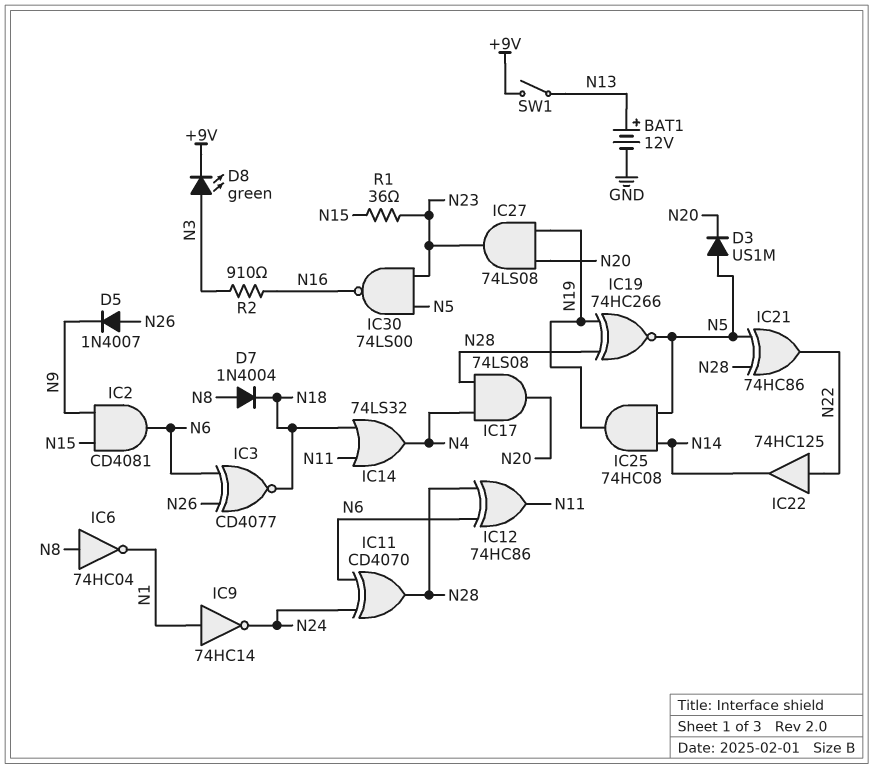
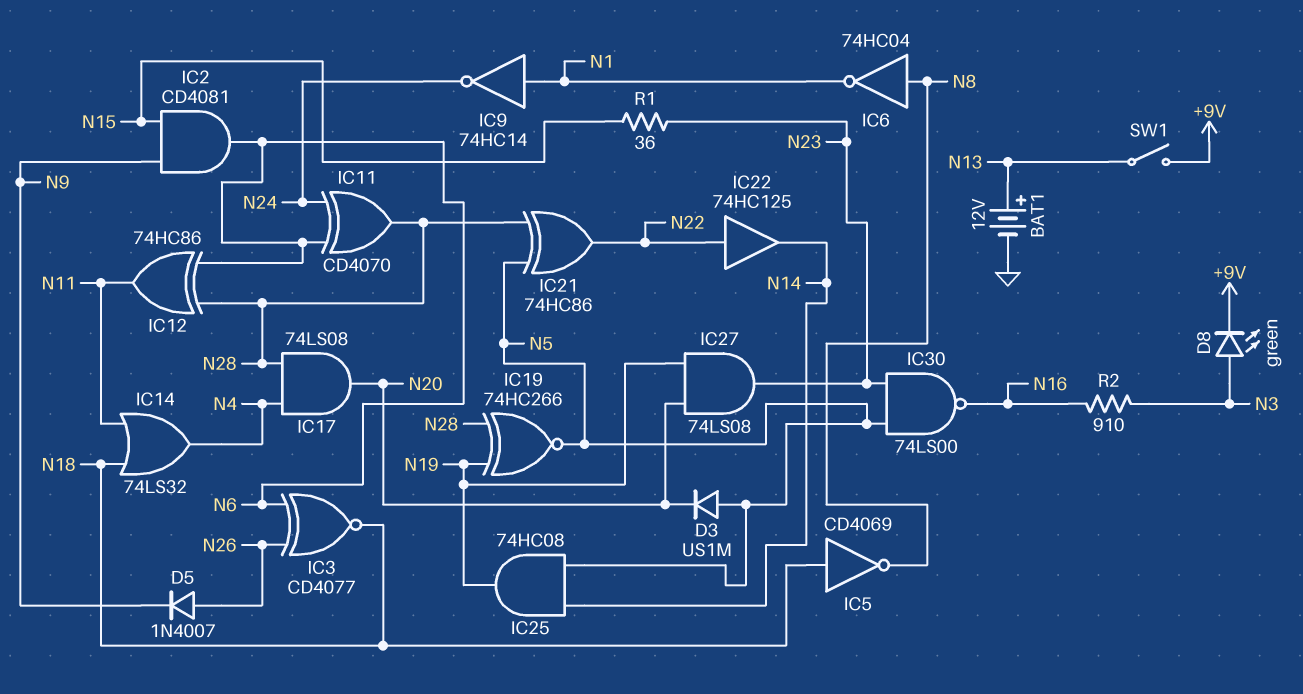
D7: diode 1N4004 (A N8, K N18) -> none
IC5: none -> NOT CD4069 (in N18, out N8)

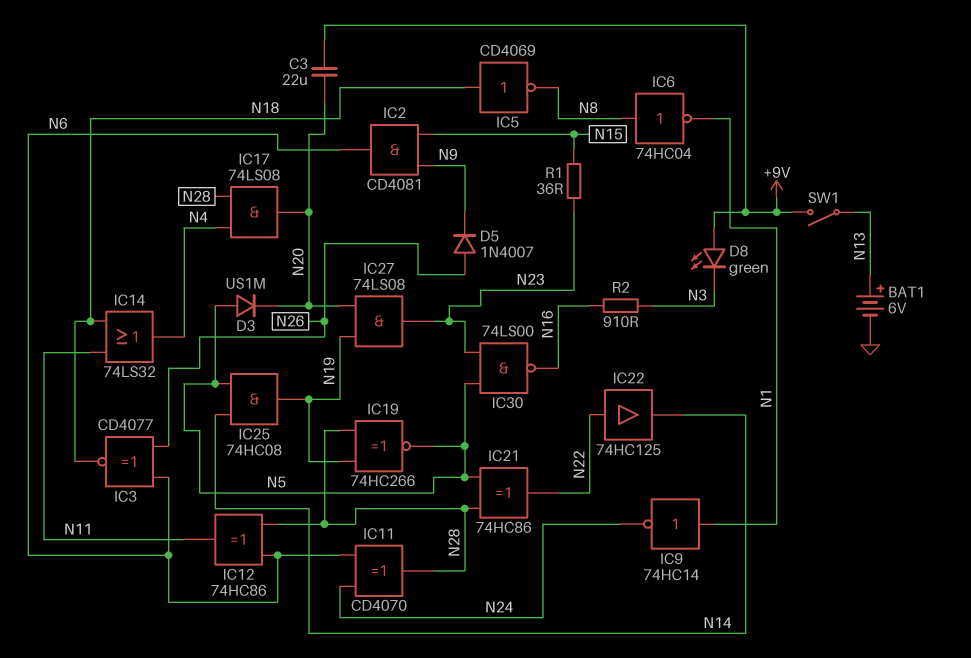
BAT1: 12V (plus N13, minus GND) -> 6V (plus N13, minus GND)
C3: none -> 22uF (+9V, N20)
D8: LED green (A N3, K +9V) -> LED green (A +9V, K N3)

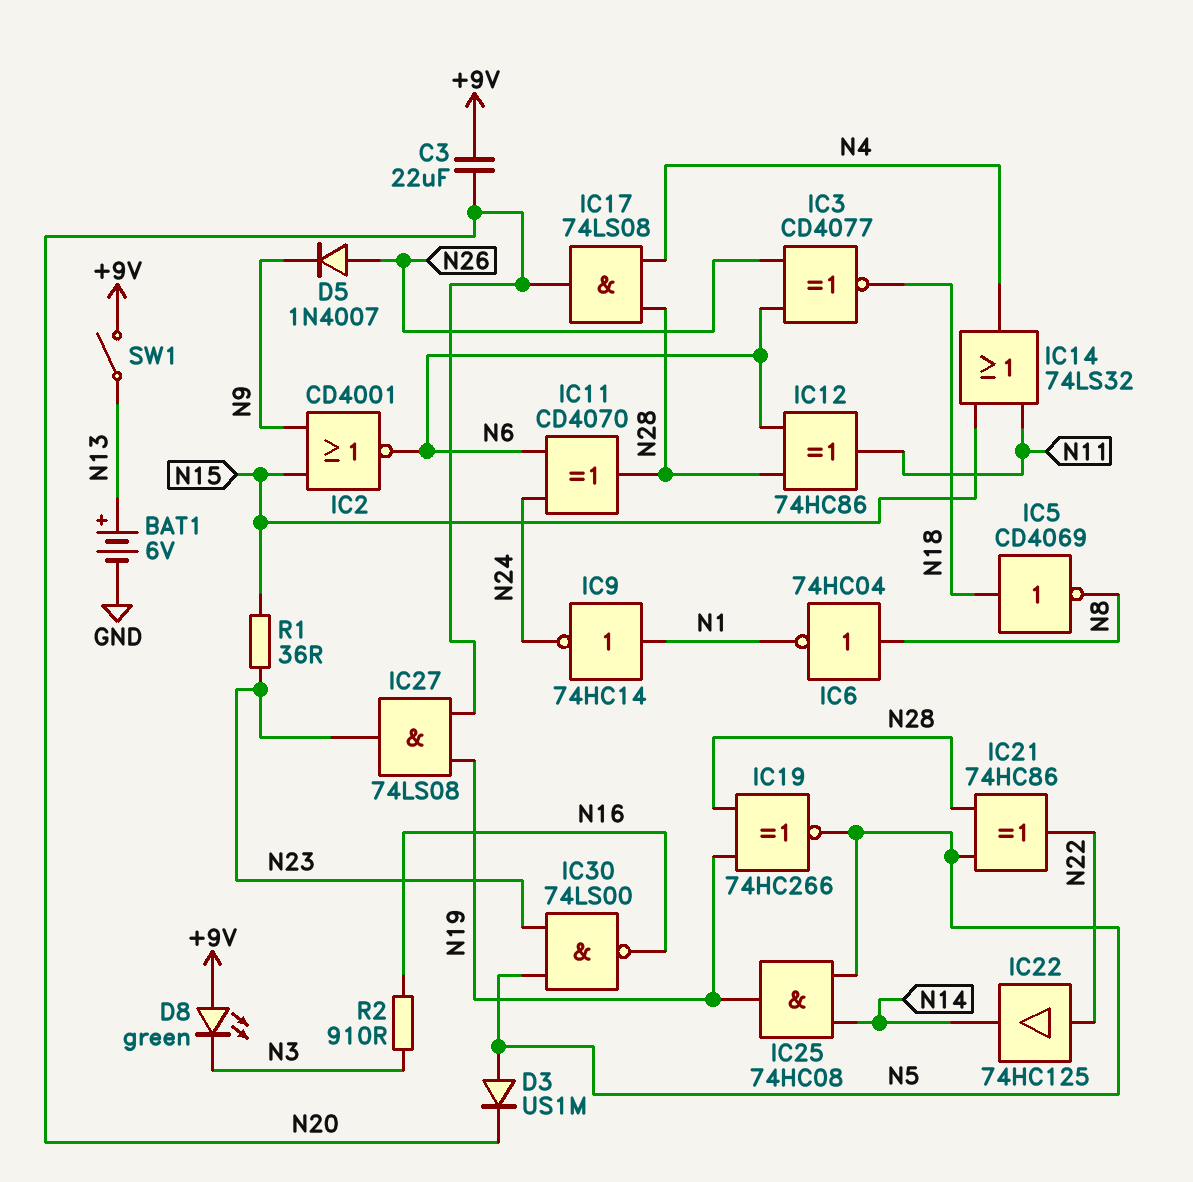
IC2: AND CD4081 (in N9, in N15, out N6) -> NOR CD4001 (in N9, in N15, out N6)
IC14: OR 74LS32 (in N11, in N18, out N4) -> OR 74LS32 (in N11, in N15, out N4)

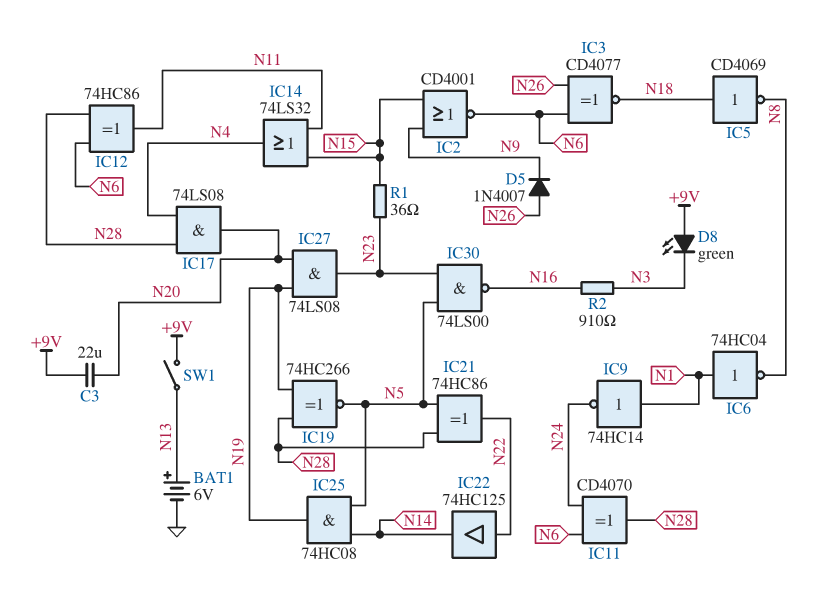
D3: diode US1M (A N5, K N20) -> none
IC6: NOT 74HC04 (in N8, out N1) -> NOT 74HC04 (in N1, out N8)

